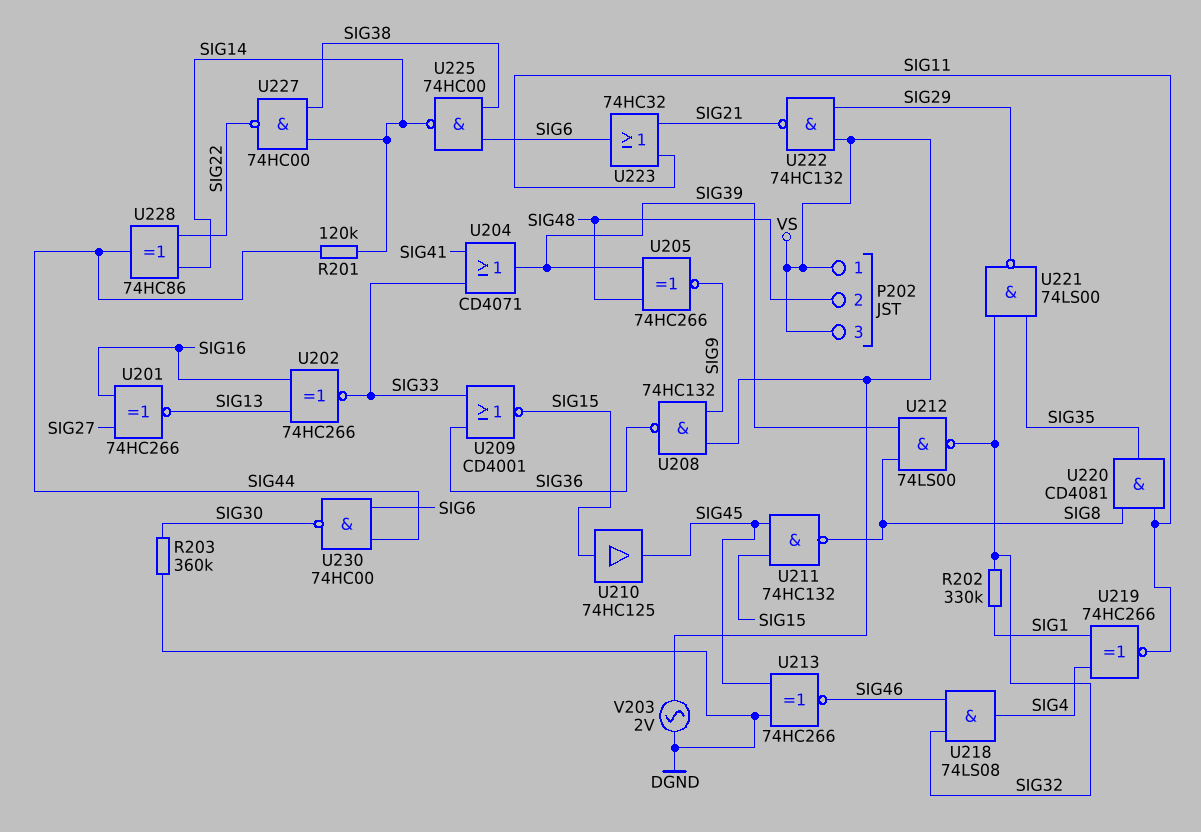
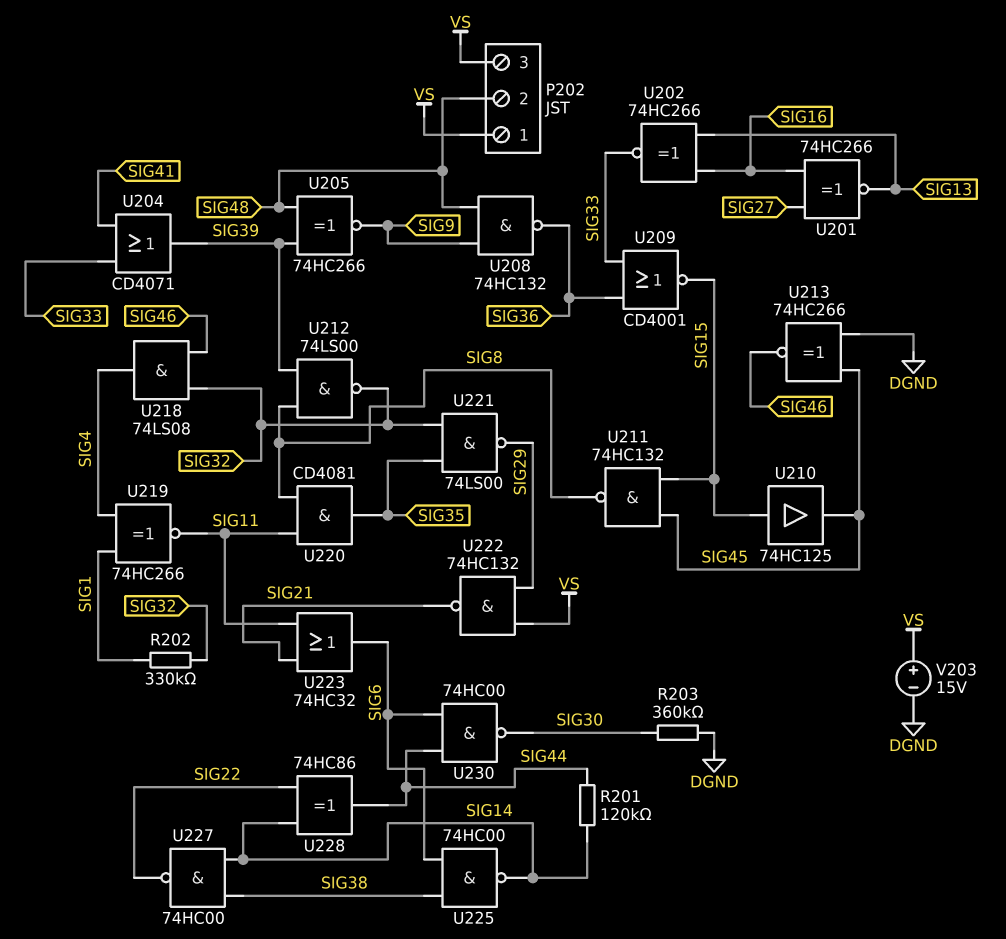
U208: NAND 74HC132 (in SIG9, in VS, out SIG36) -> NAND 74HC132 (in SIG9, in SIG48, out SIG36)
V203: AC 2V (DGND, VS) -> 15V (plus VS, minus DGND)

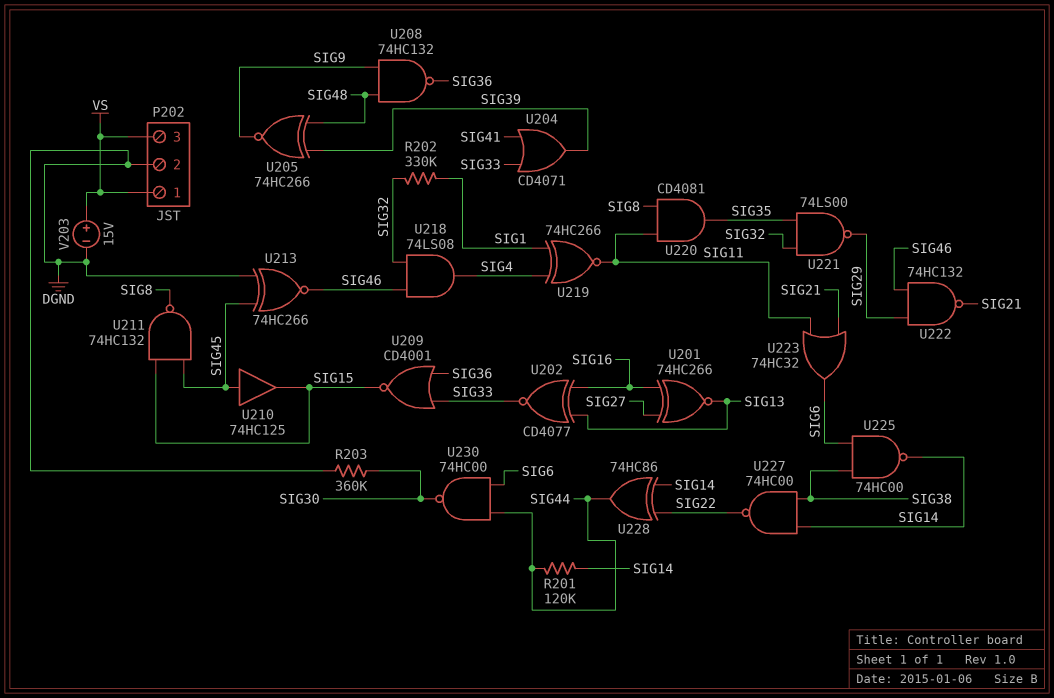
P202 pin 2: SIG48 -> DGND
U202: XNOR 74HC266 (in SIG13, in SIG16, out SIG33) -> XNOR CD4077 (in SIG13, in SIG16, out SIG33)
U210: buffer 74HC125 (in SIG15, out SIG45) -> buffer 74HC125 (in SIG45, out SIG15)
U212: NAND 74LS00 (in SIG8, in SIG39, out SIG32) -> none
U222: NAND 74HC132 (in SIG29, in VS, out SIG21) -> NAND 74HC132 (in SIG29, in SIG46, out SIG21)

